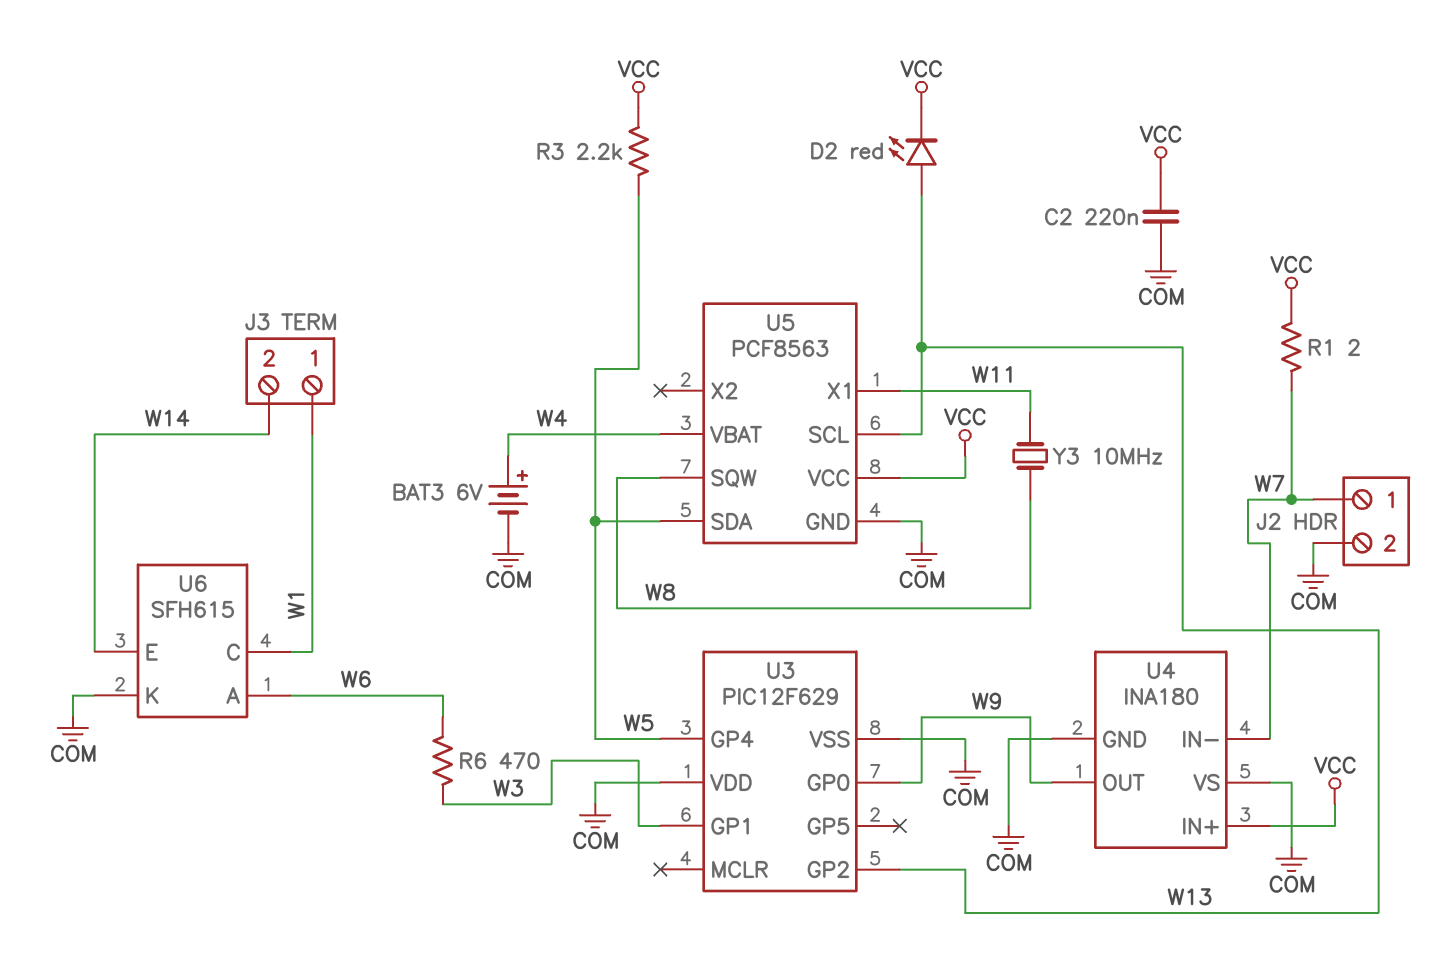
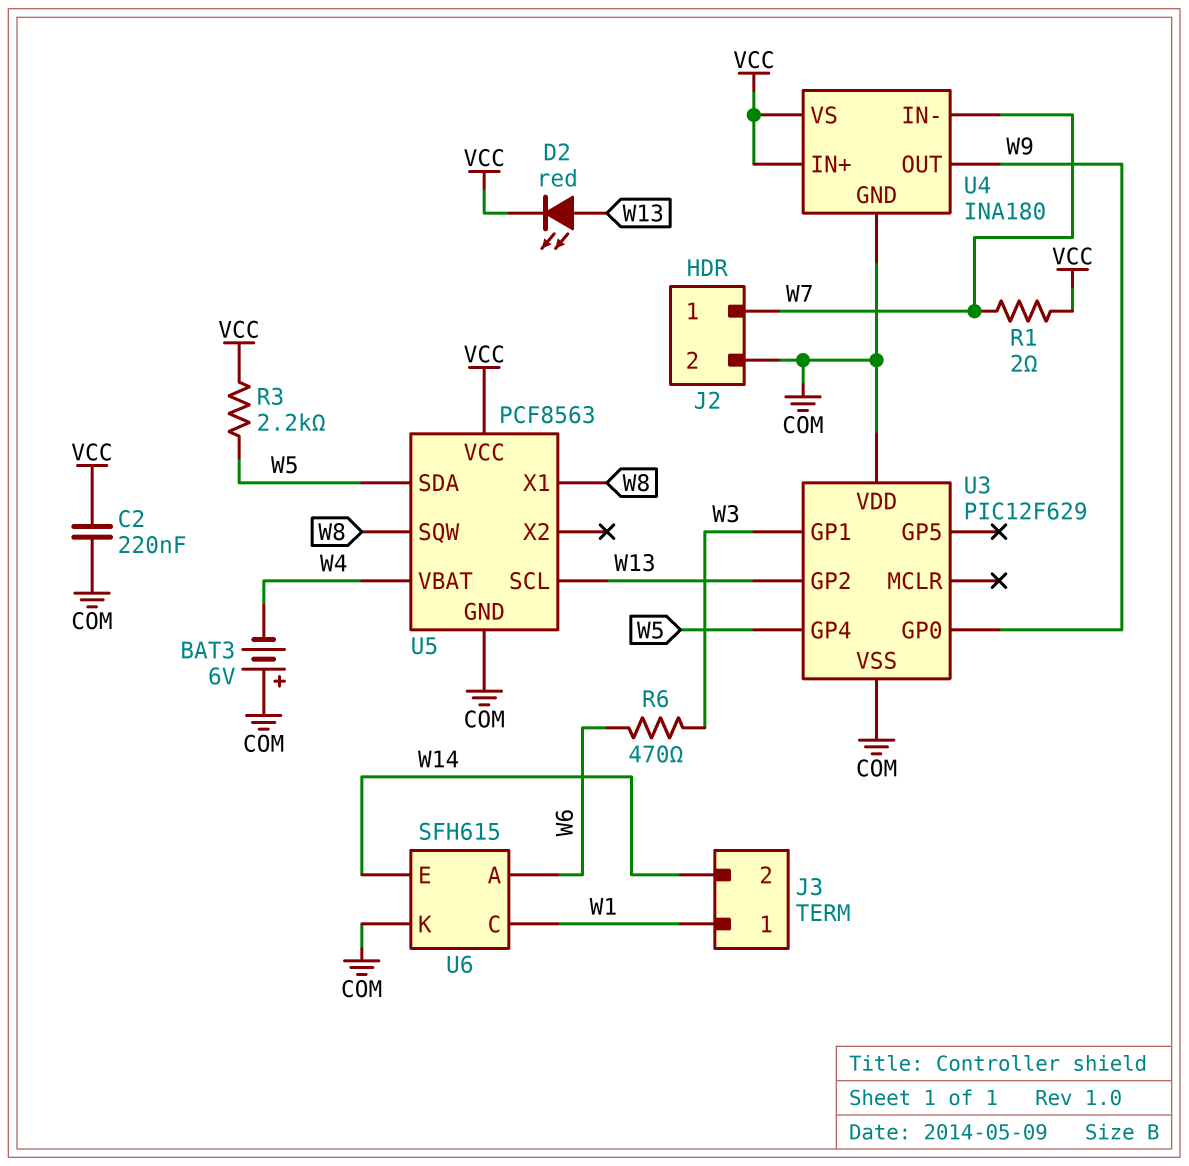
BAT3: 6V (plus W4, minus COM) -> 6V (plus COM, minus W4)
U4 pin VS: COM -> VCC
U5 pin X1: W11 -> W8
Y3: 10MHz (W8, W11) -> none

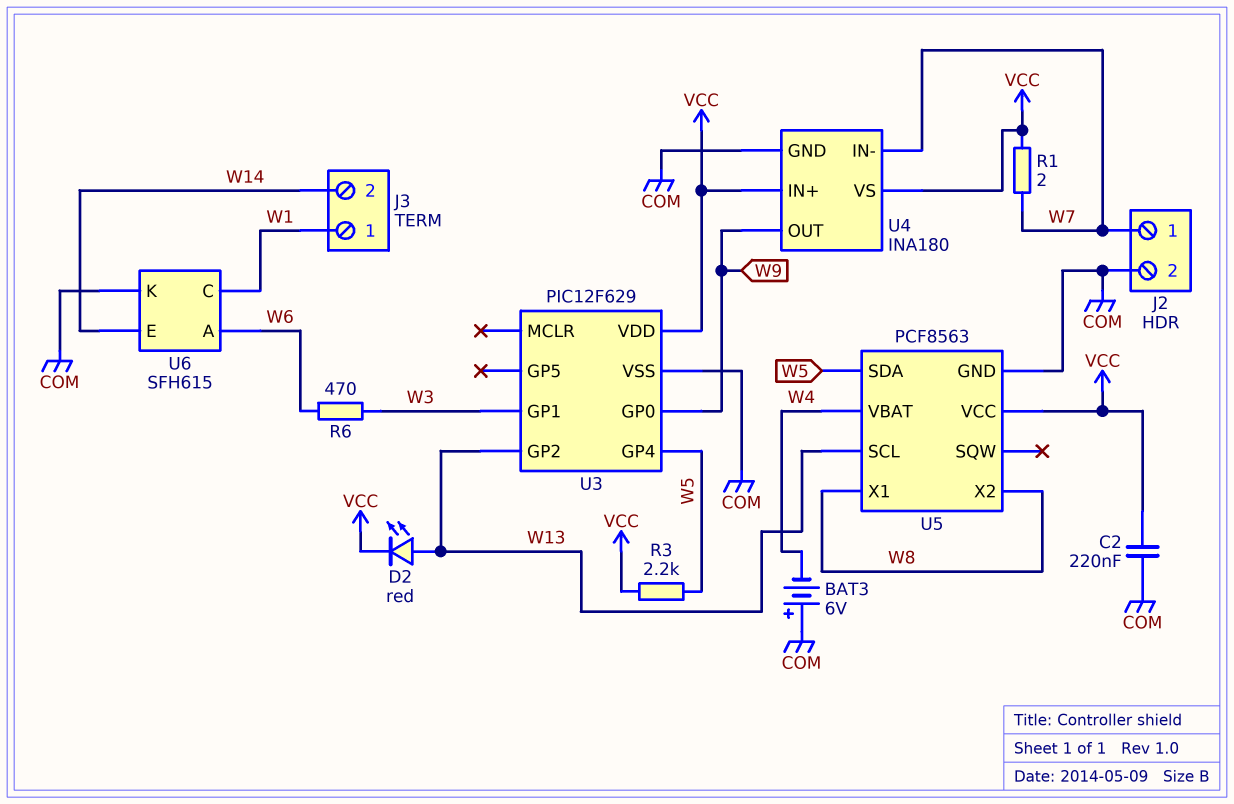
U3 pin VDD: COM -> VCC
U5 pin SQW: W8 -> none
U5 pin X2: none -> W8

